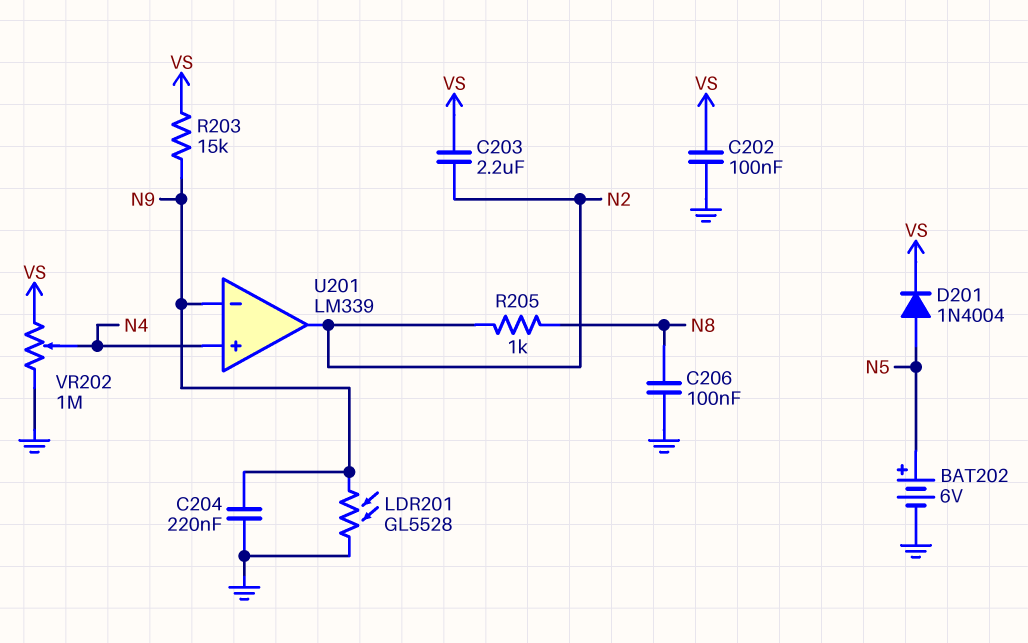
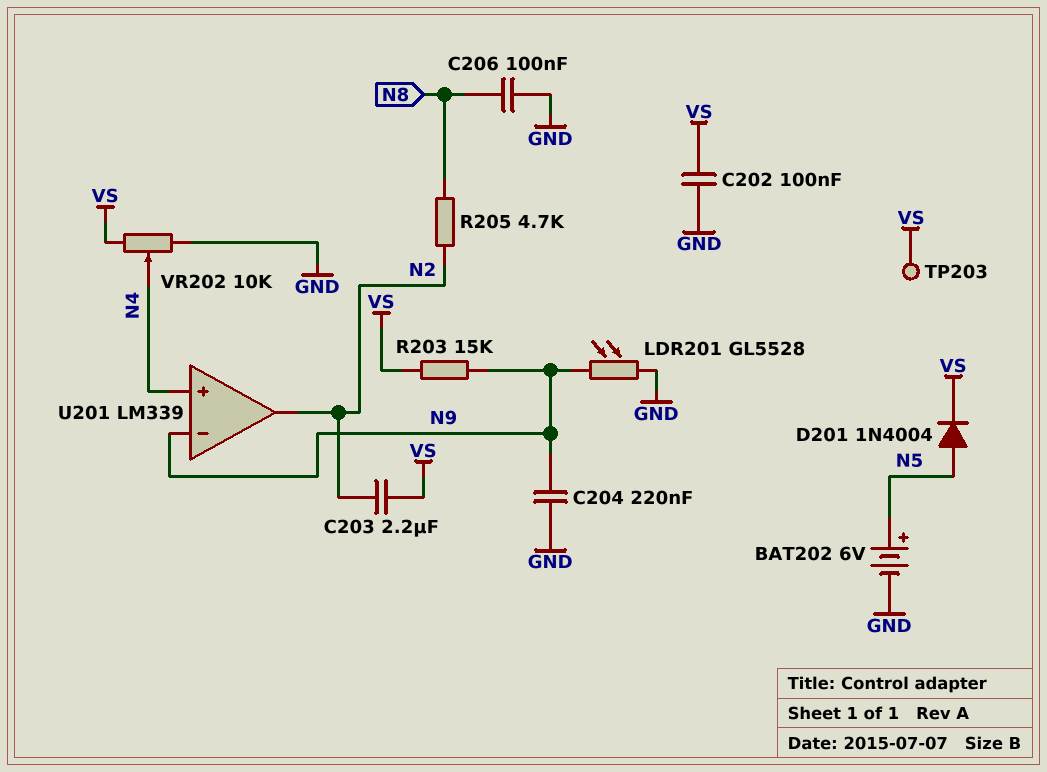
R205: 1k (N2, N8) -> 4.7k (N2, N8)
TP203: none -> test point (VS)
VR202: 1M (GND, VS, wiper N4) -> 10k (GND, VS, wiper N4)

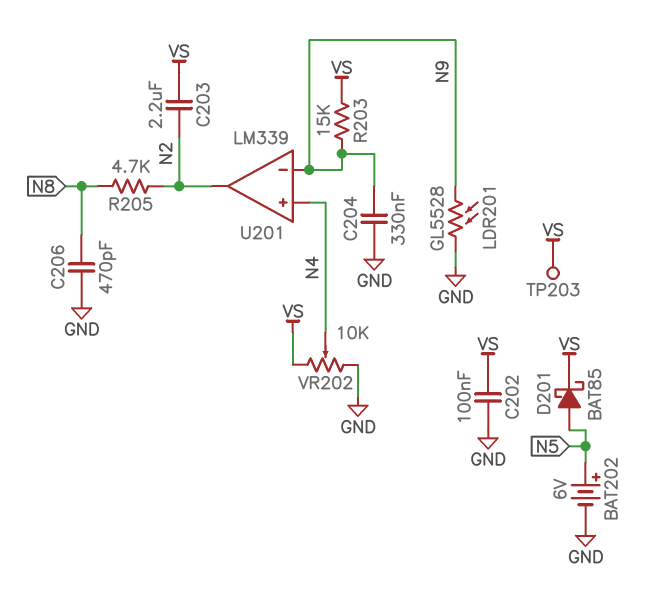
C204: 220nF (GND, N9) -> 330nF (GND, N9)
C206: 100nF (GND, N8) -> 470pF (GND, N8)
D201: diode 1N4004 (A N5, K VS) -> schottky BAT85 (A N5, K VS)

